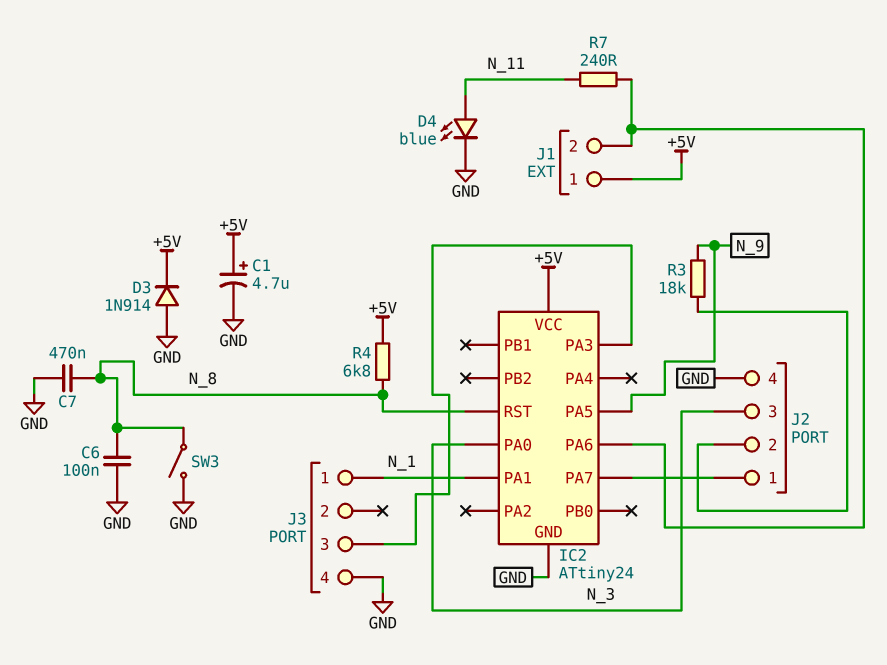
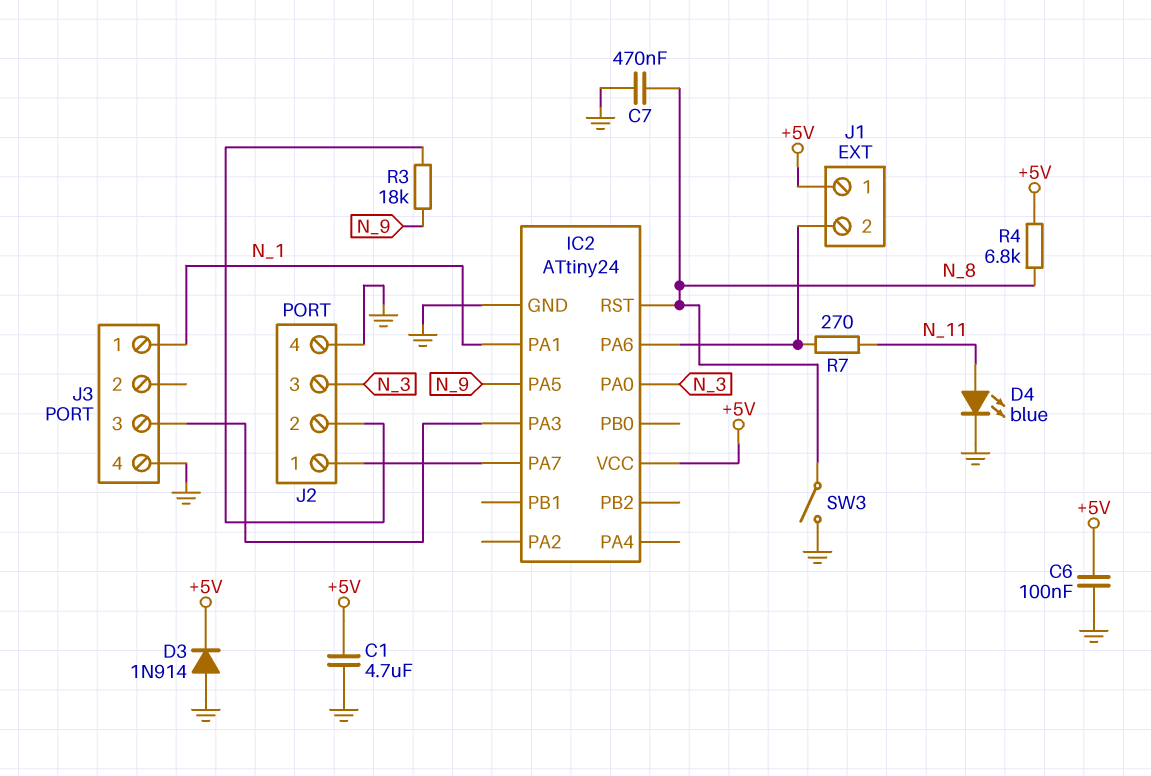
C1: 4.7uF (plus +5V, minus GND) -> 4.7uF (+5V, GND)
C6: 100nF (GND, N_8) -> 100nF (+5V, GND)
R7: 240 (IC2/PA6, N_11) -> 270 (IC2/PA6, N_11)

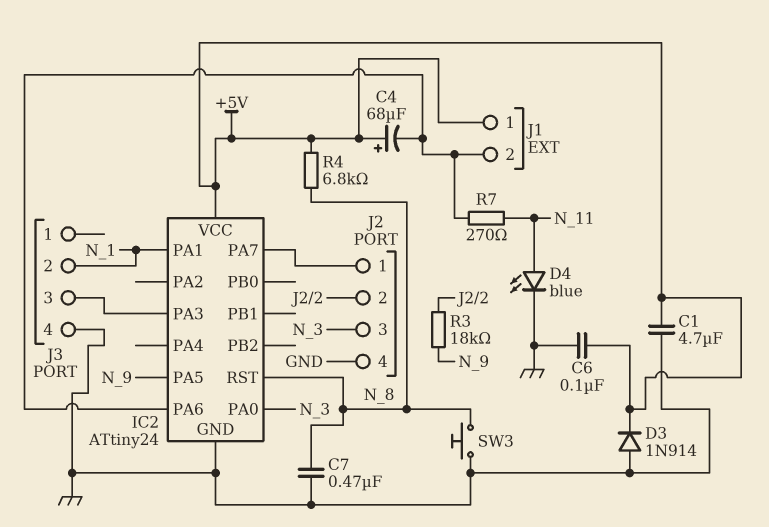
C4: none -> 68uF (plus +5V, minus IC2/PA6)
J3 pin 1: N_1 -> none
J3 pin 2: none -> N_1
SW3: switch (GND, N_8) -> button (GND, N_8)

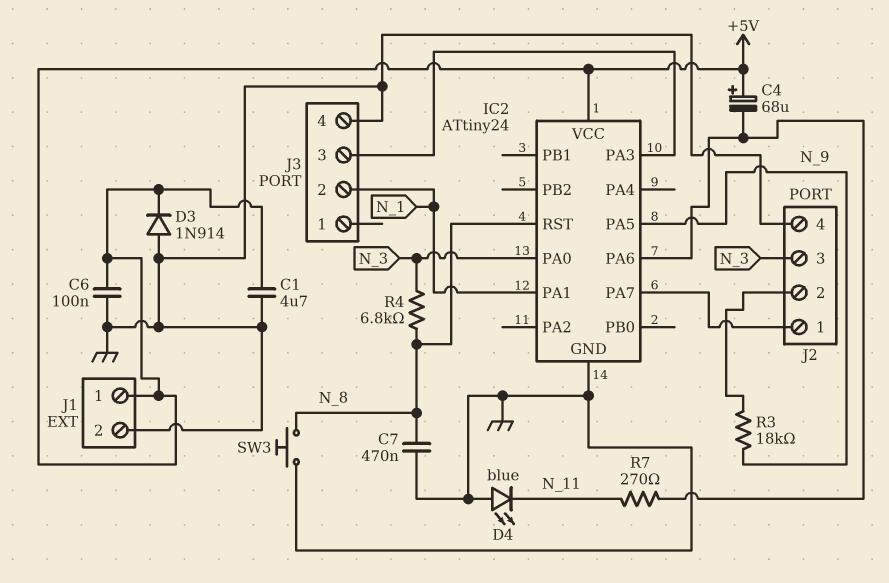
D4: LED blue (A N_11, K GND) -> LED blue (A GND, K N_11)
J1 pin 2: IC2/PA6 -> GND
R4: 6.8k (+5V, N_8) -> 6.8k (N_3, N_8)

